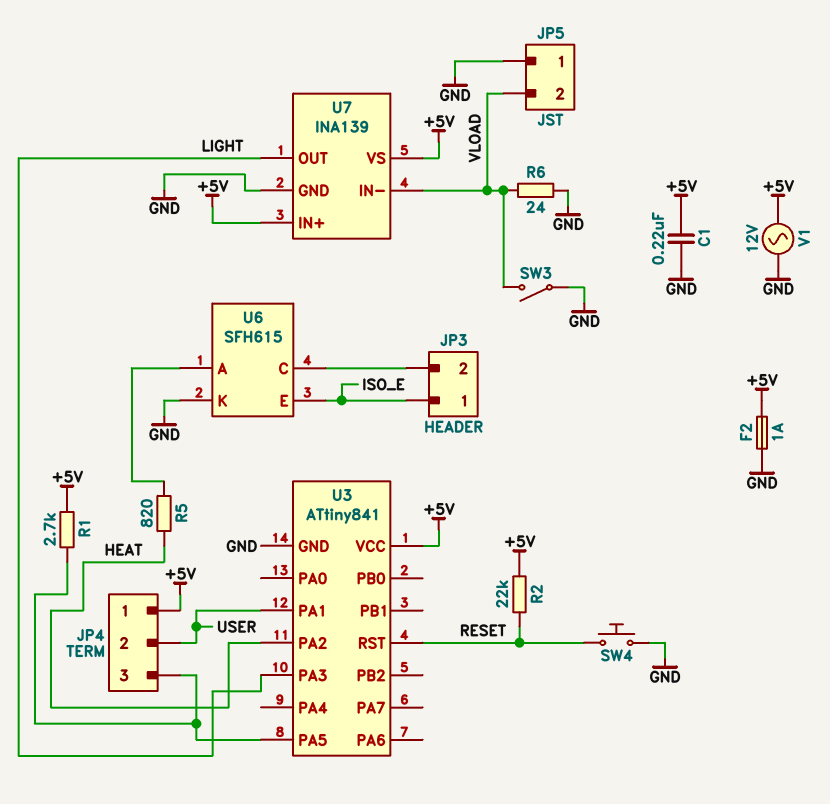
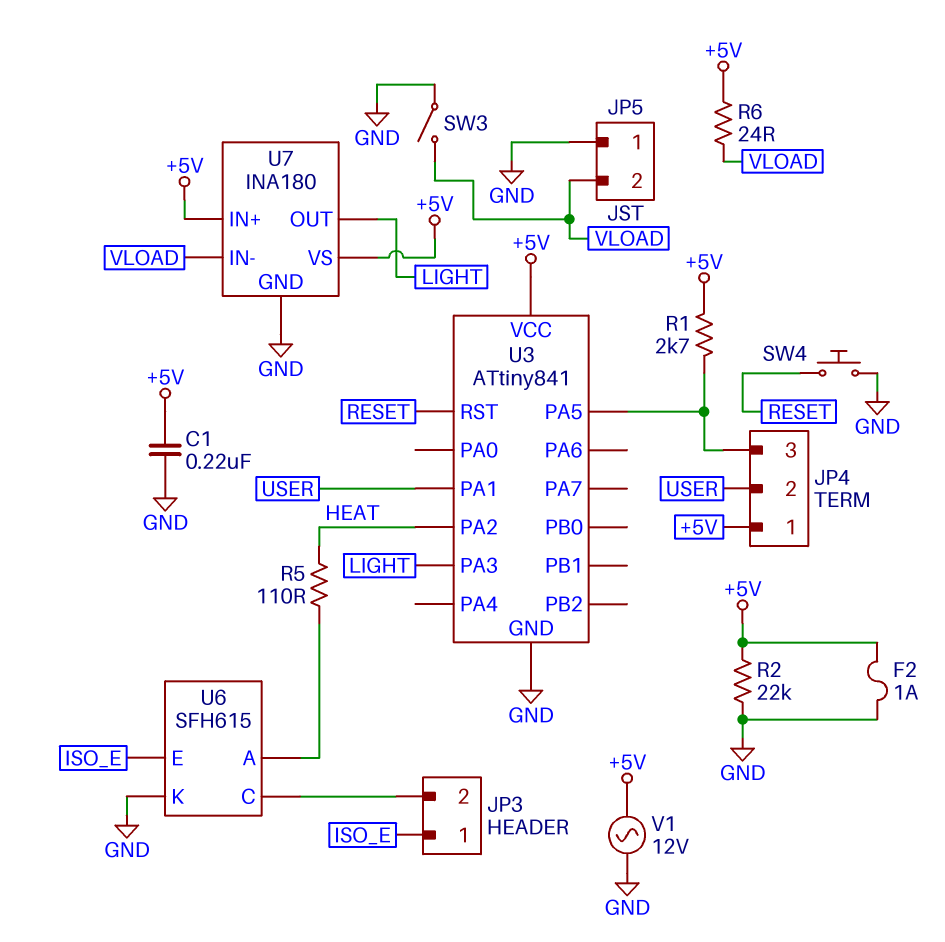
R2: 22k (+5V, RESET) -> 22k (+5V, GND)
R5: 820 (HEAT, U6/A) -> 110 (HEAT, U6/A)
R6: 24 (GND, VLOAD) -> 24 (+5V, VLOAD)
U7: INA139 -> INA180

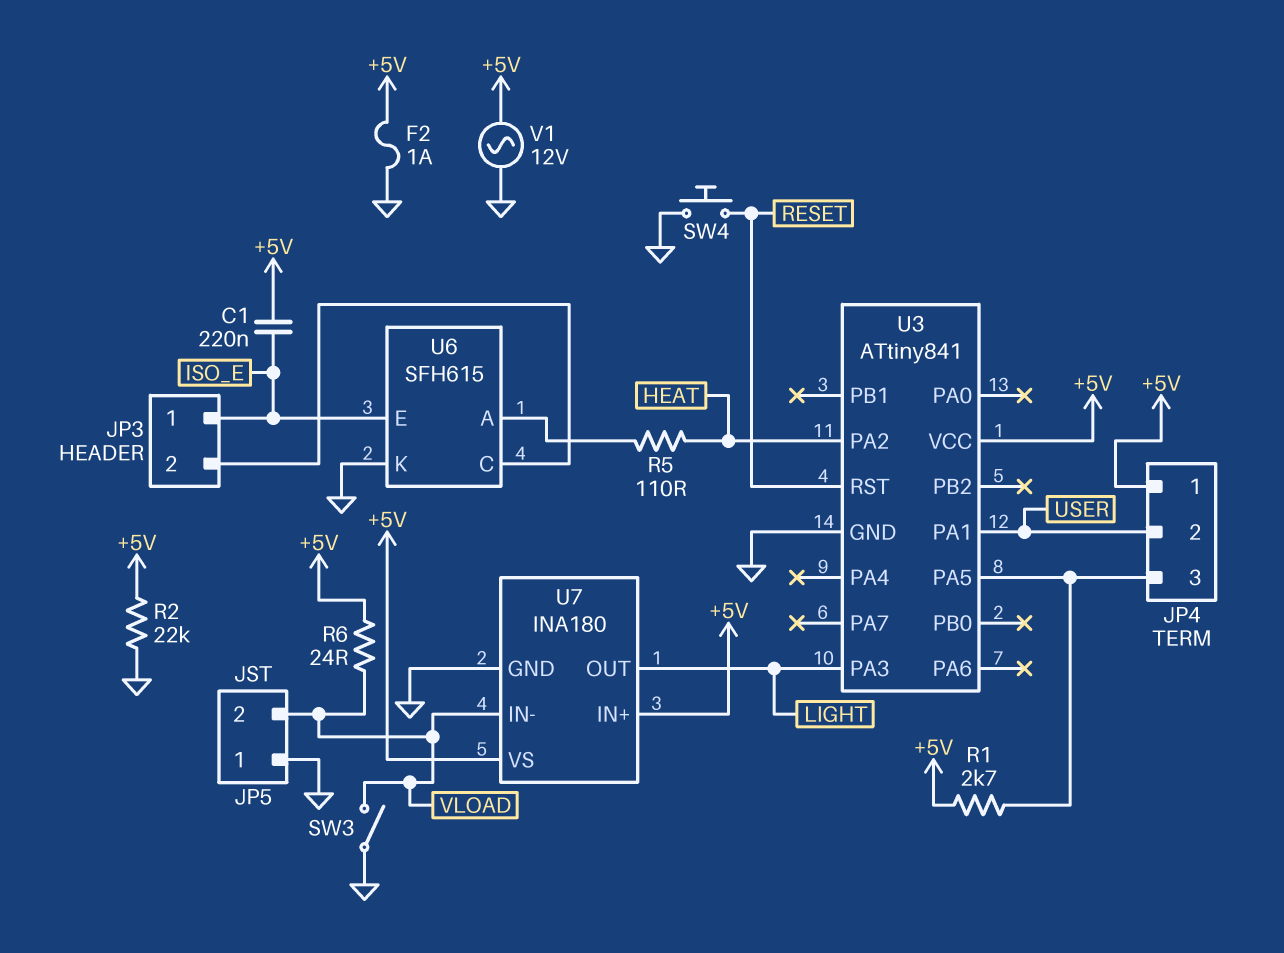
C1: 220nF (+5V, GND) -> 220nF (+5V, ISO_E)

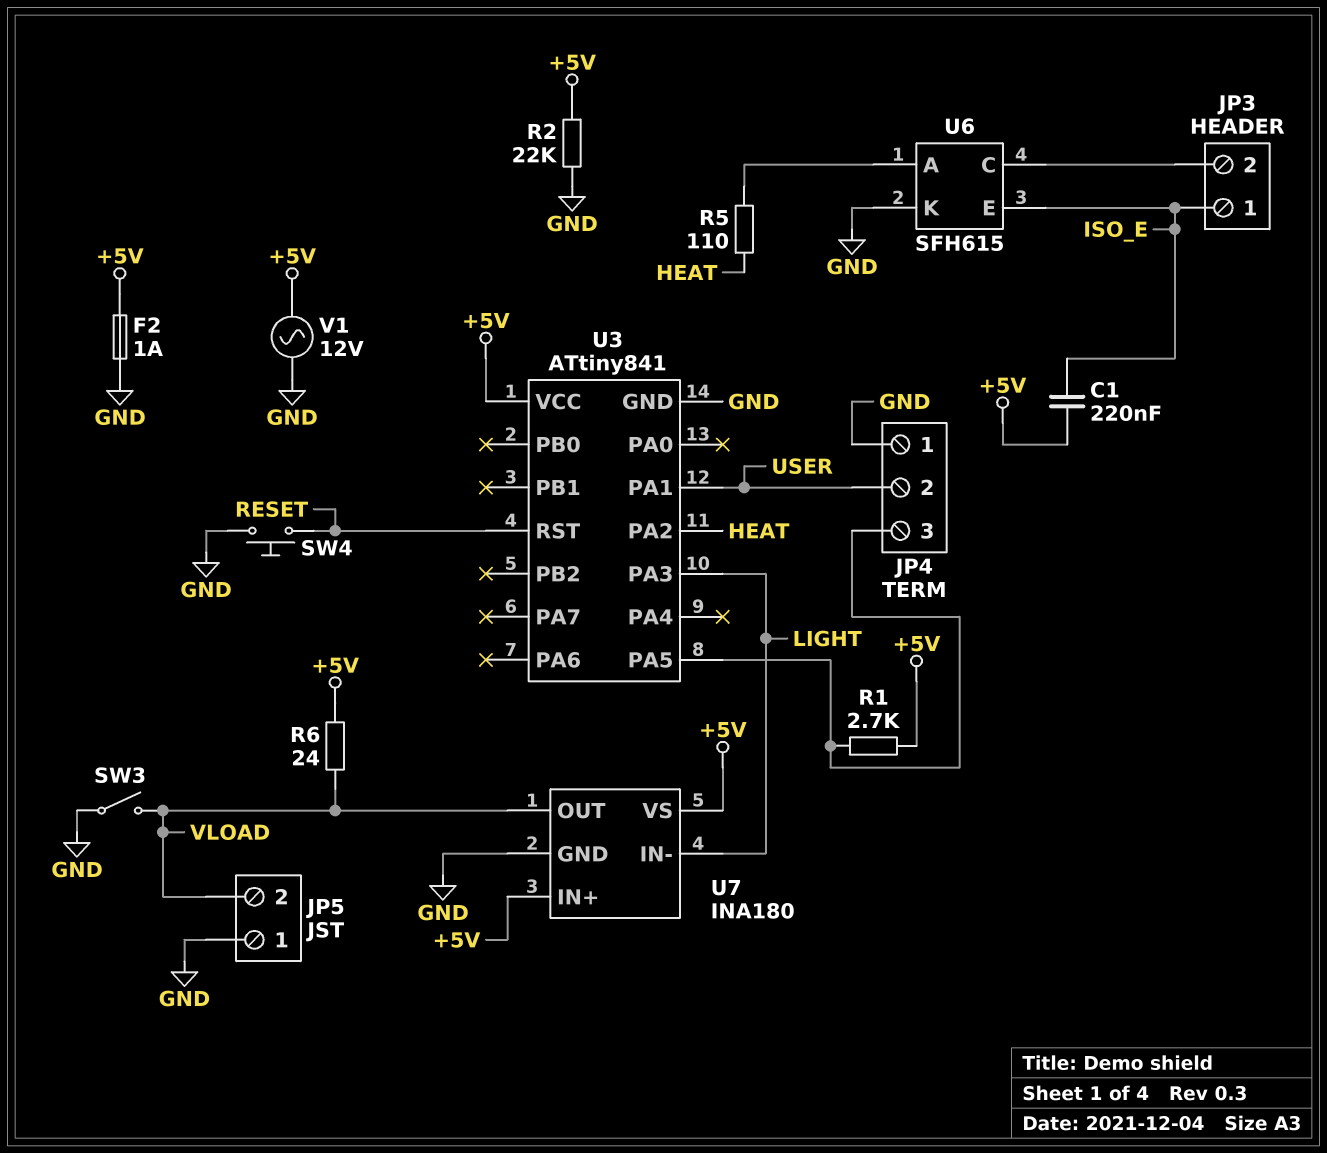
JP4 pin 1: +5V -> GND
U7 pin IN-: VLOAD -> LIGHT
U7 pin OUT: LIGHT -> VLOAD

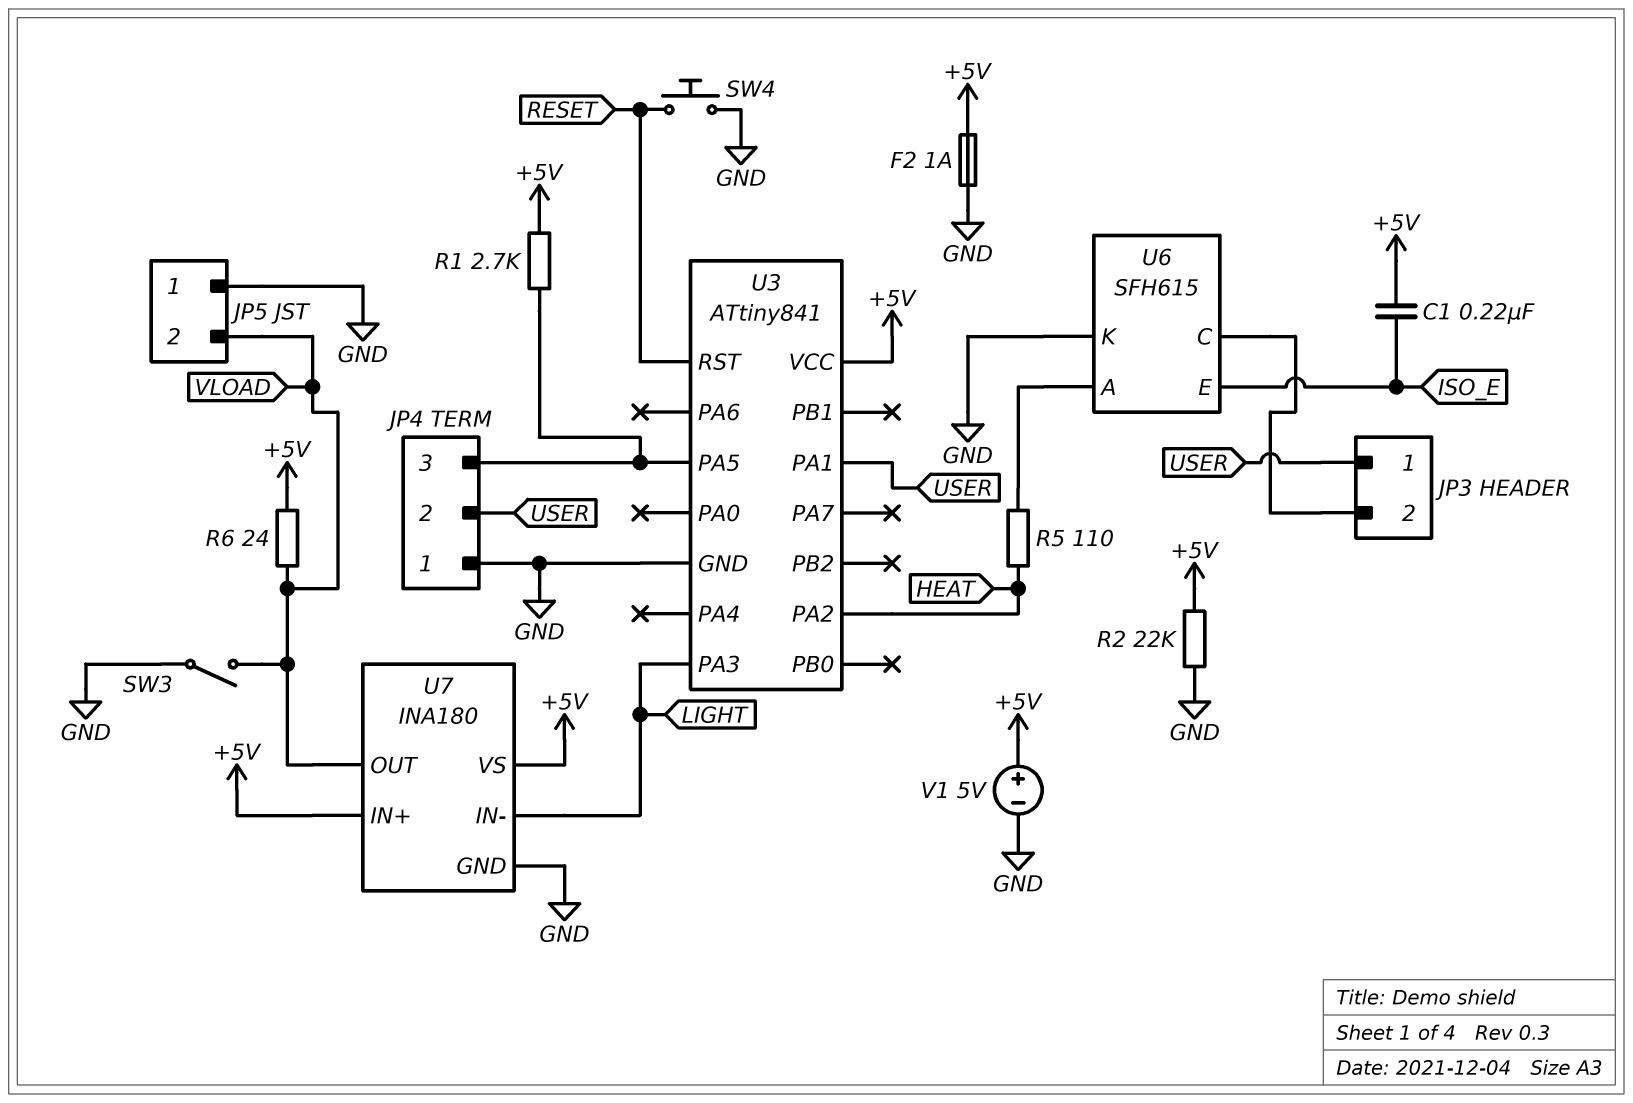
JP3 pin 1: ISO_E -> USER
V1: AC 12V (+5V, GND) -> 5V (plus +5V, minus GND)

